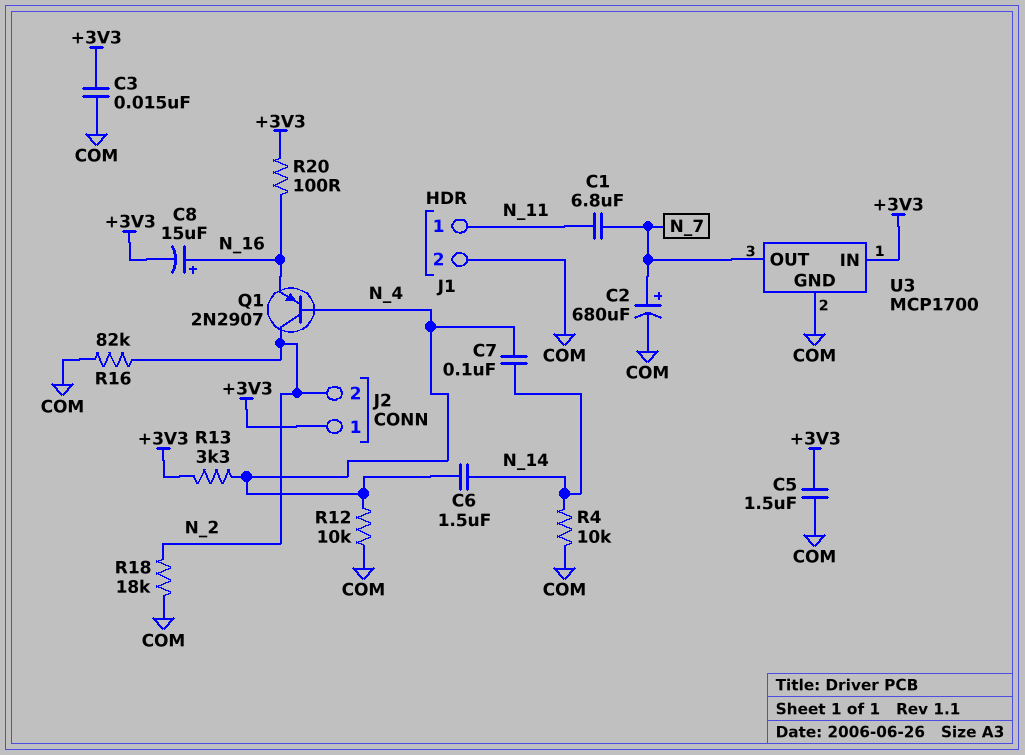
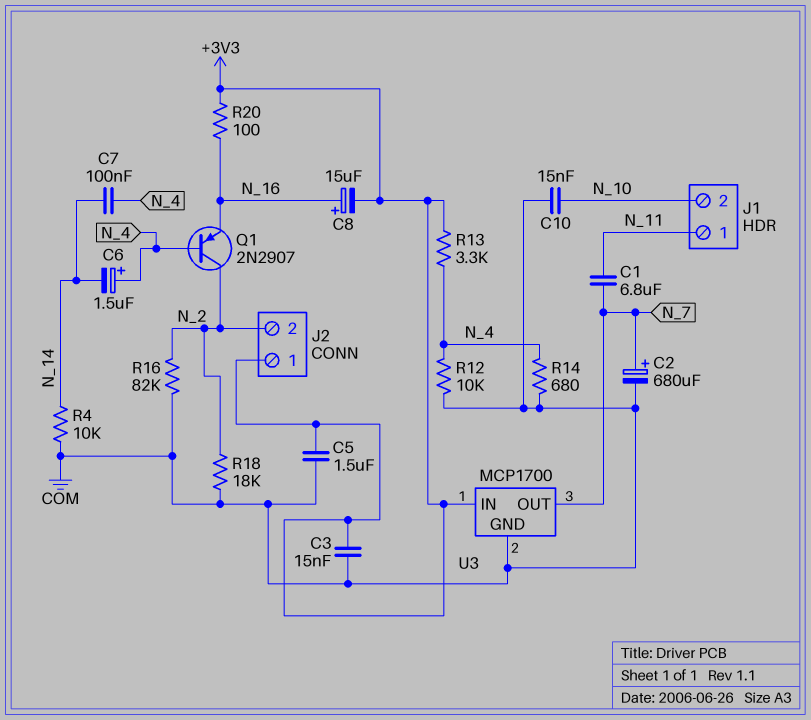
C6: 1.5uF (N_4, N_14) -> 1.5uF (plus N_4, minus N_14)
C10: none -> 15nF (COM, N_10)
J1 pin 2: COM -> N_10
R14: none -> 680 (COM, N_4)

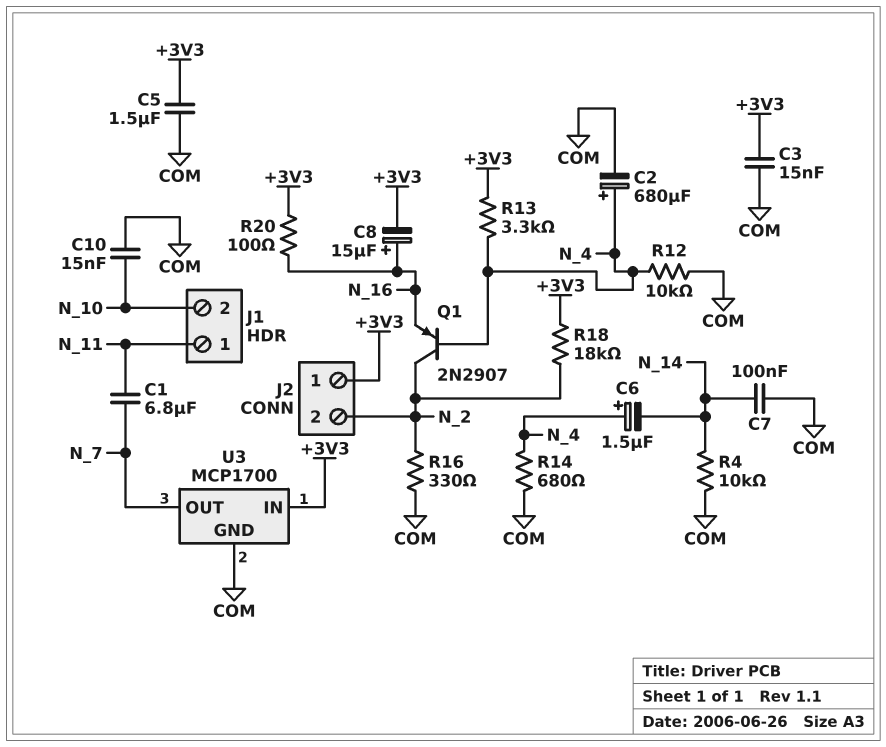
C2: 680uF (plus N_7, minus COM) -> 680uF (plus N_4, minus COM)
C7: 100nF (N_4, N_14) -> 100nF (COM, N_14)
R16: 82k (COM, N_2) -> 330 (COM, N_2)
R18: 18k (COM, N_2) -> 18k (+3V3, N_2)

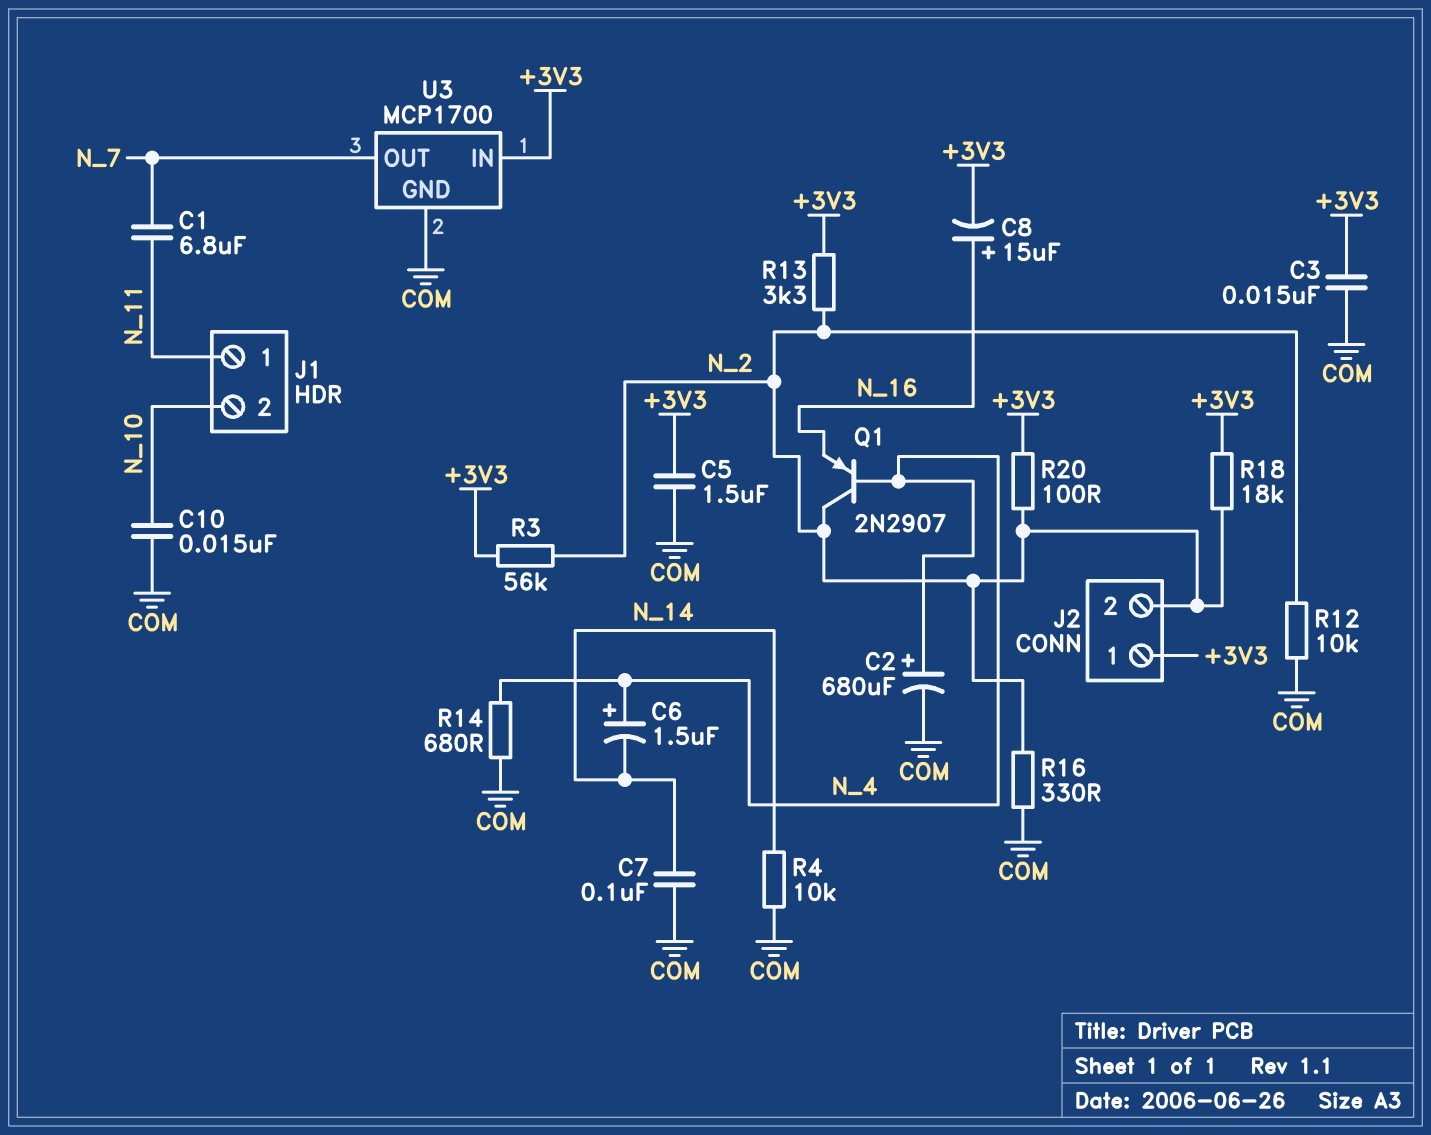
R3: none -> 56k (+3V3, N_2)
R12: 10k (COM, N_4) -> 10k (COM, N_2)
R13: 3.3k (+3V3, N_4) -> 3.3k (+3V3, N_2)
R20: 100 (+3V3, N_16) -> 100 (+3V3, N_2)

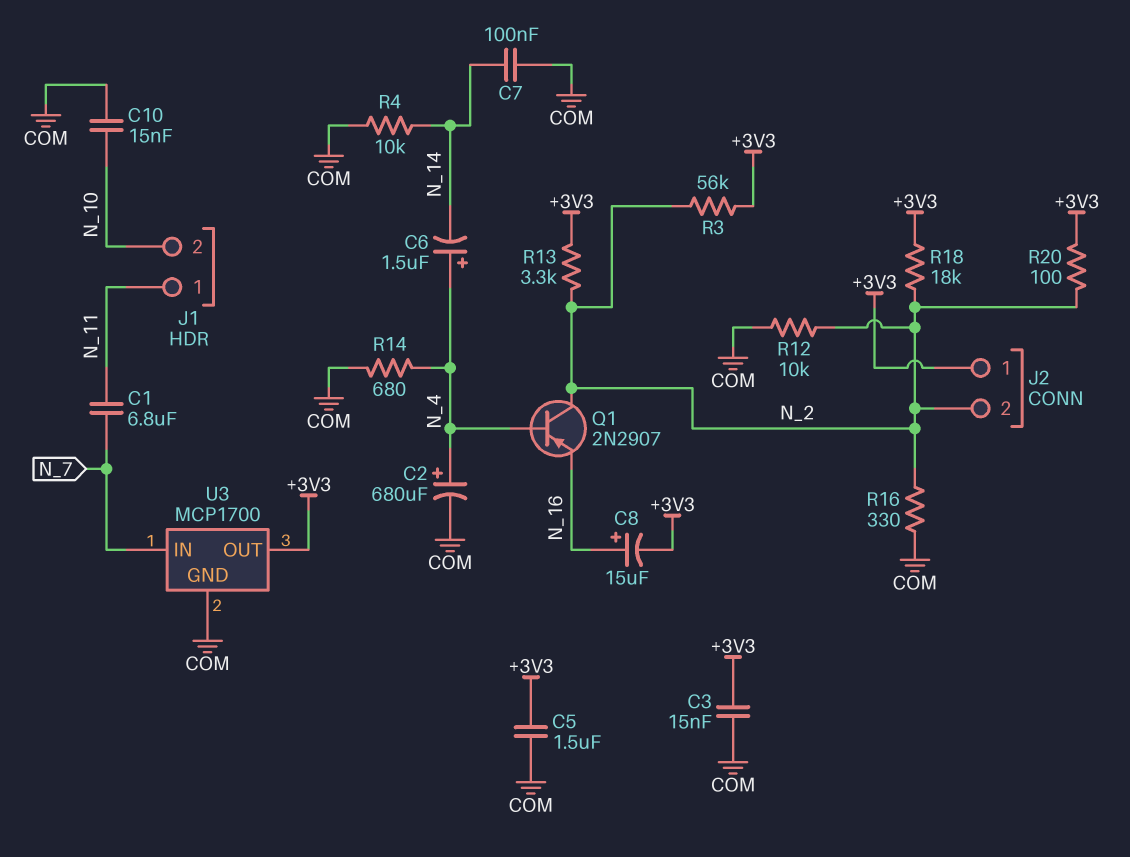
U3 pin IN: +3V3 -> N_7
U3 pin OUT: N_7 -> +3V3

